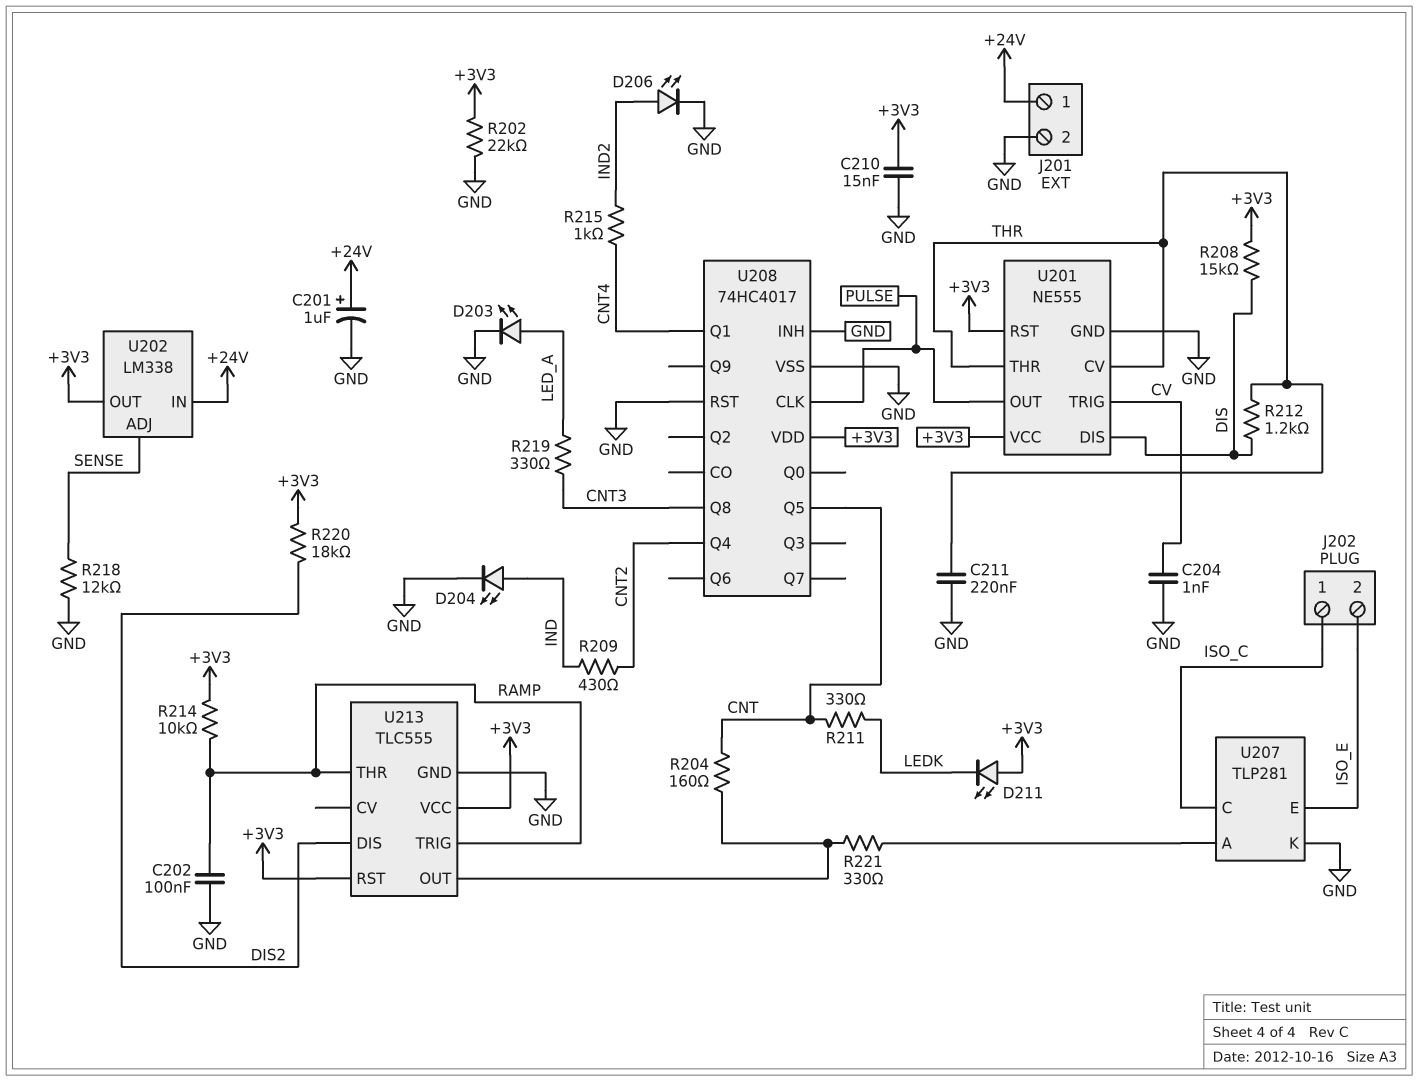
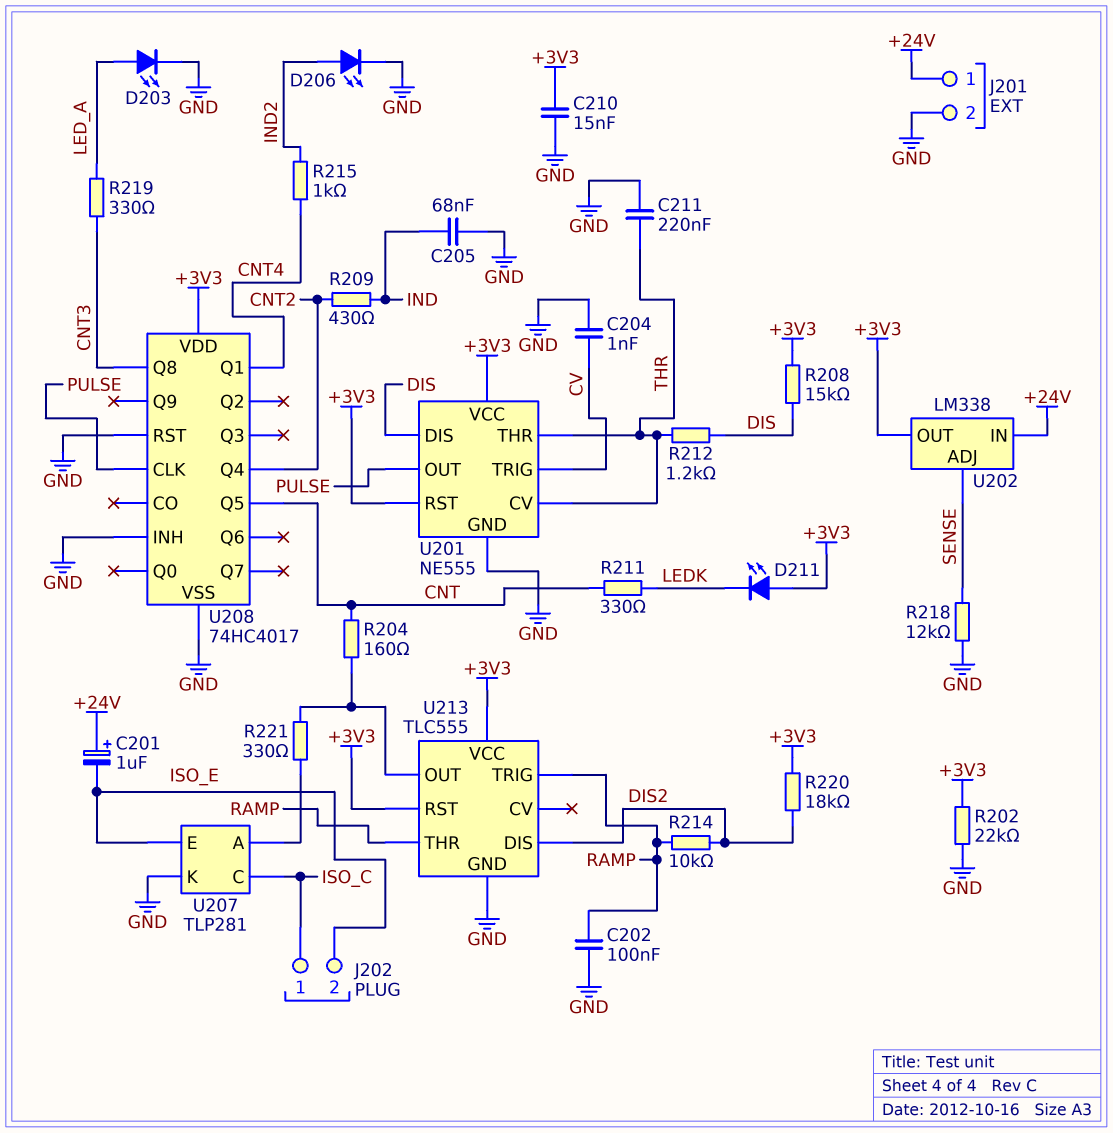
C201: 1uF (plus +24V, minus GND) -> 1uF (plus +24V, minus ISO_E)
C205: none -> 68nF (GND, IND)
D204: LED (A IND, K GND) -> none
R214: 10k (+3V3, RAMP) -> 10k (DIS2, RAMP)

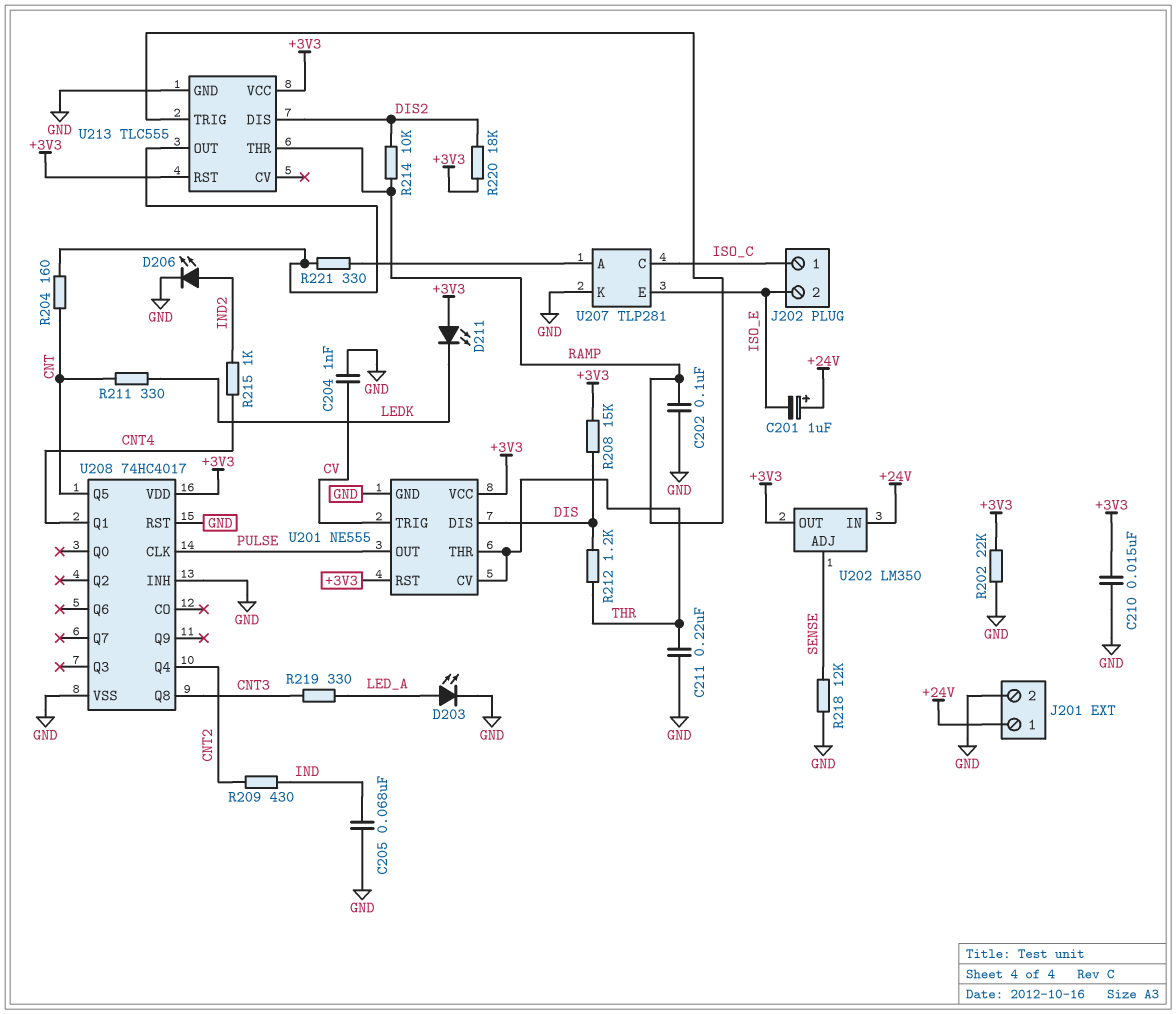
U202: LM338 -> LM350

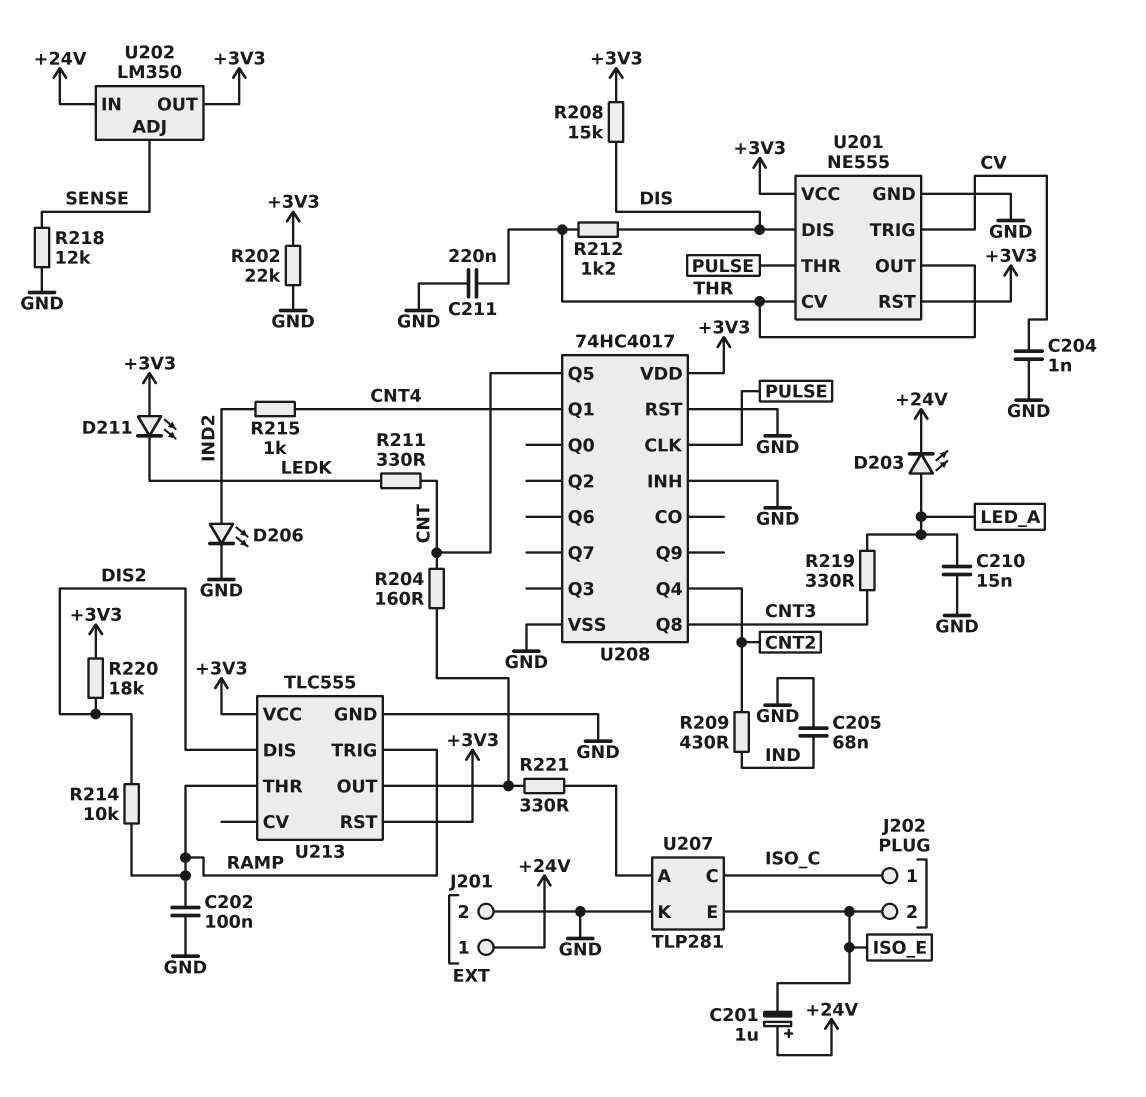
C210: 15nF (+3V3, GND) -> 15nF (GND, LED_A)
D203: LED (A LED_A, K GND) -> LED (A LED_A, K +24V)
U201 pin OUT: PULSE -> THR
U201 pin THR: THR -> PULSE

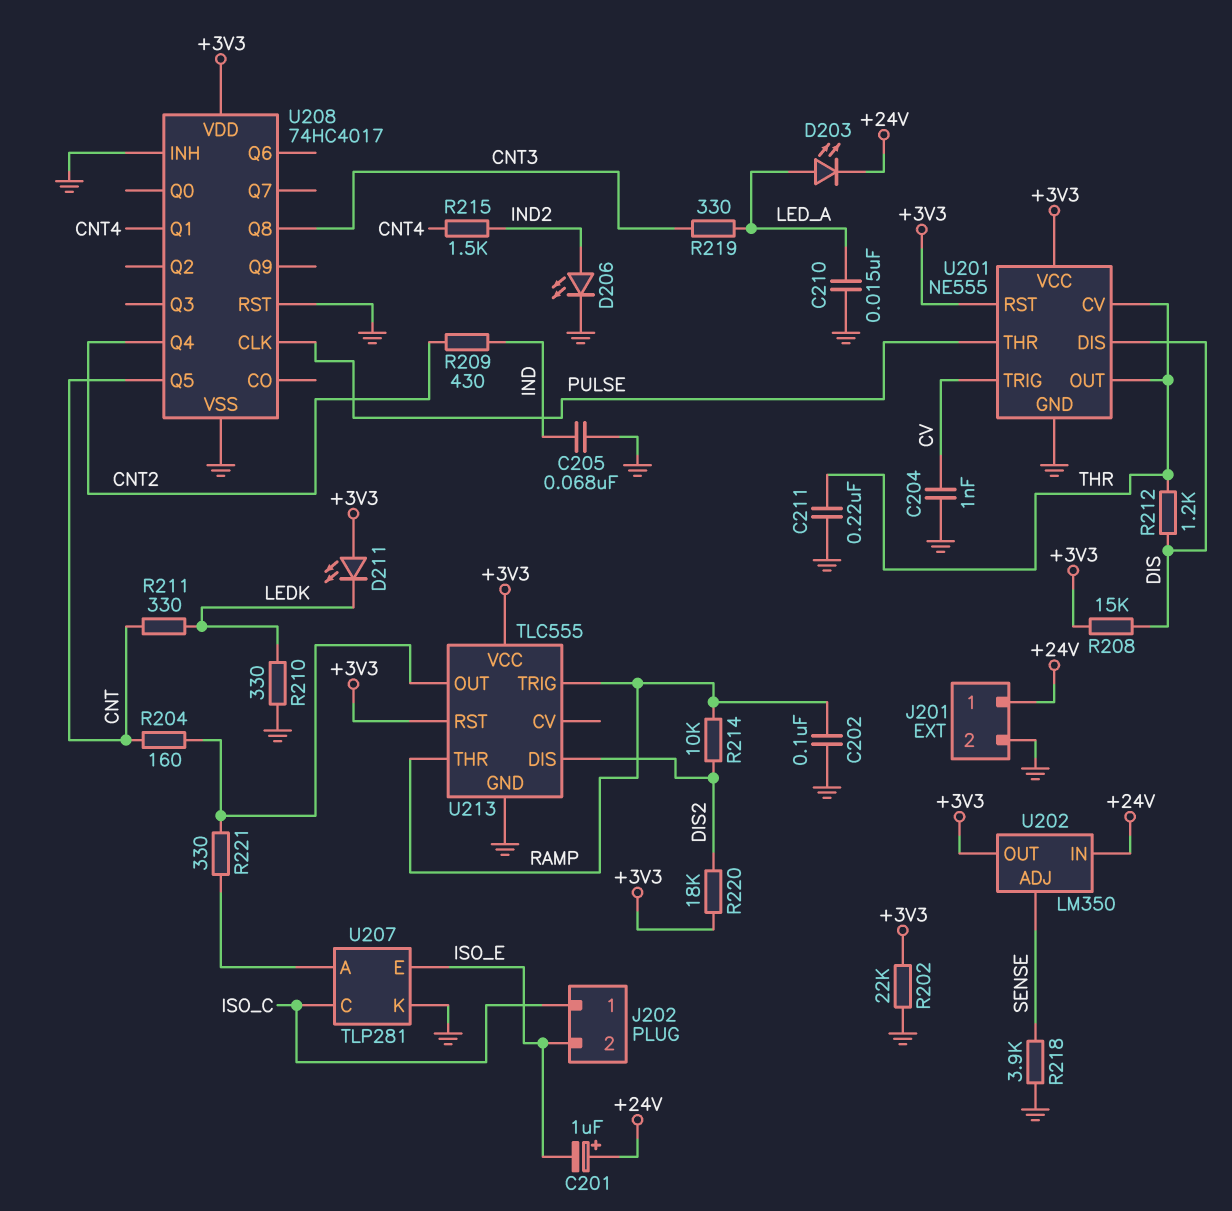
R210: none -> 330 (GND, LEDK)
R215: 1k (CNT4, IND2) -> 1.5k (CNT4, IND2)
R218: 12k (GND, SENSE) -> 3.9k (GND, SENSE)

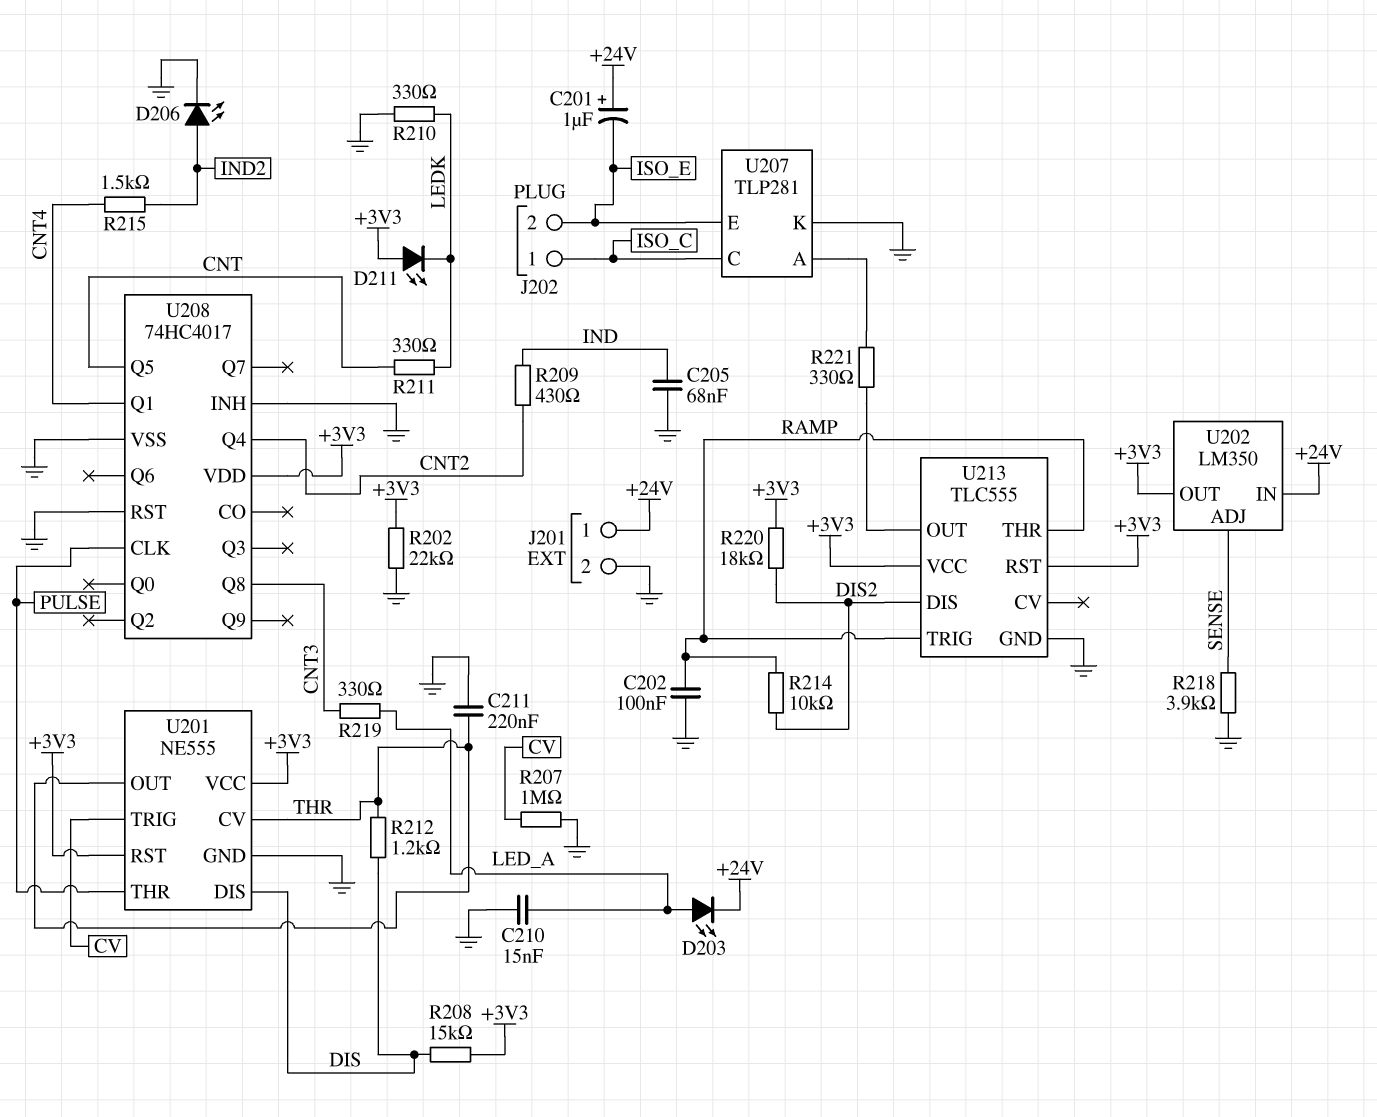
C204: 1nF (CV, GND) -> none
R204: 160 (CNT, U213/OUT) -> none
R207: none -> 1M (CV, GND)

